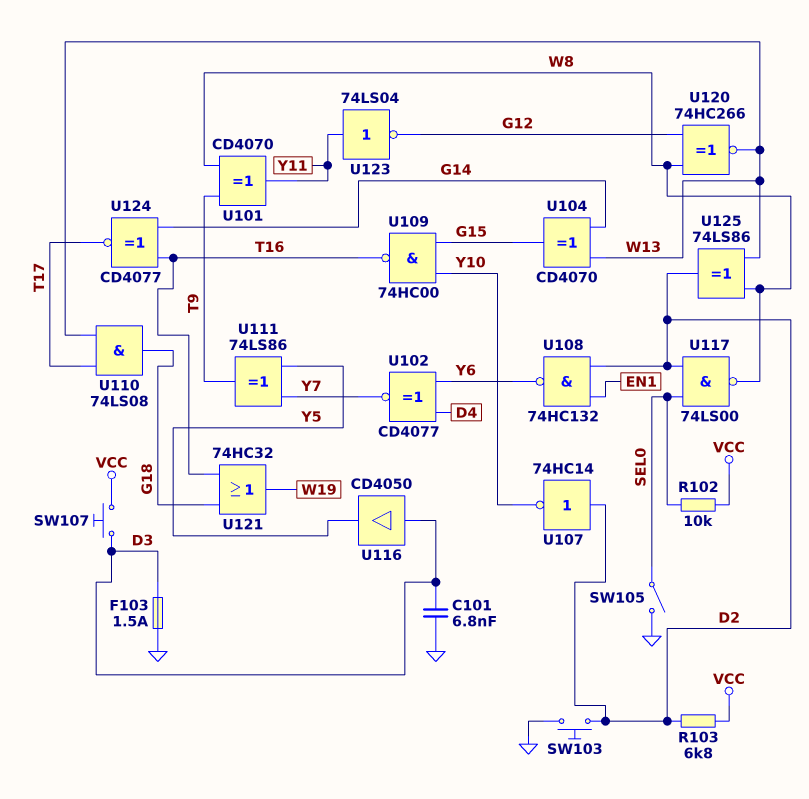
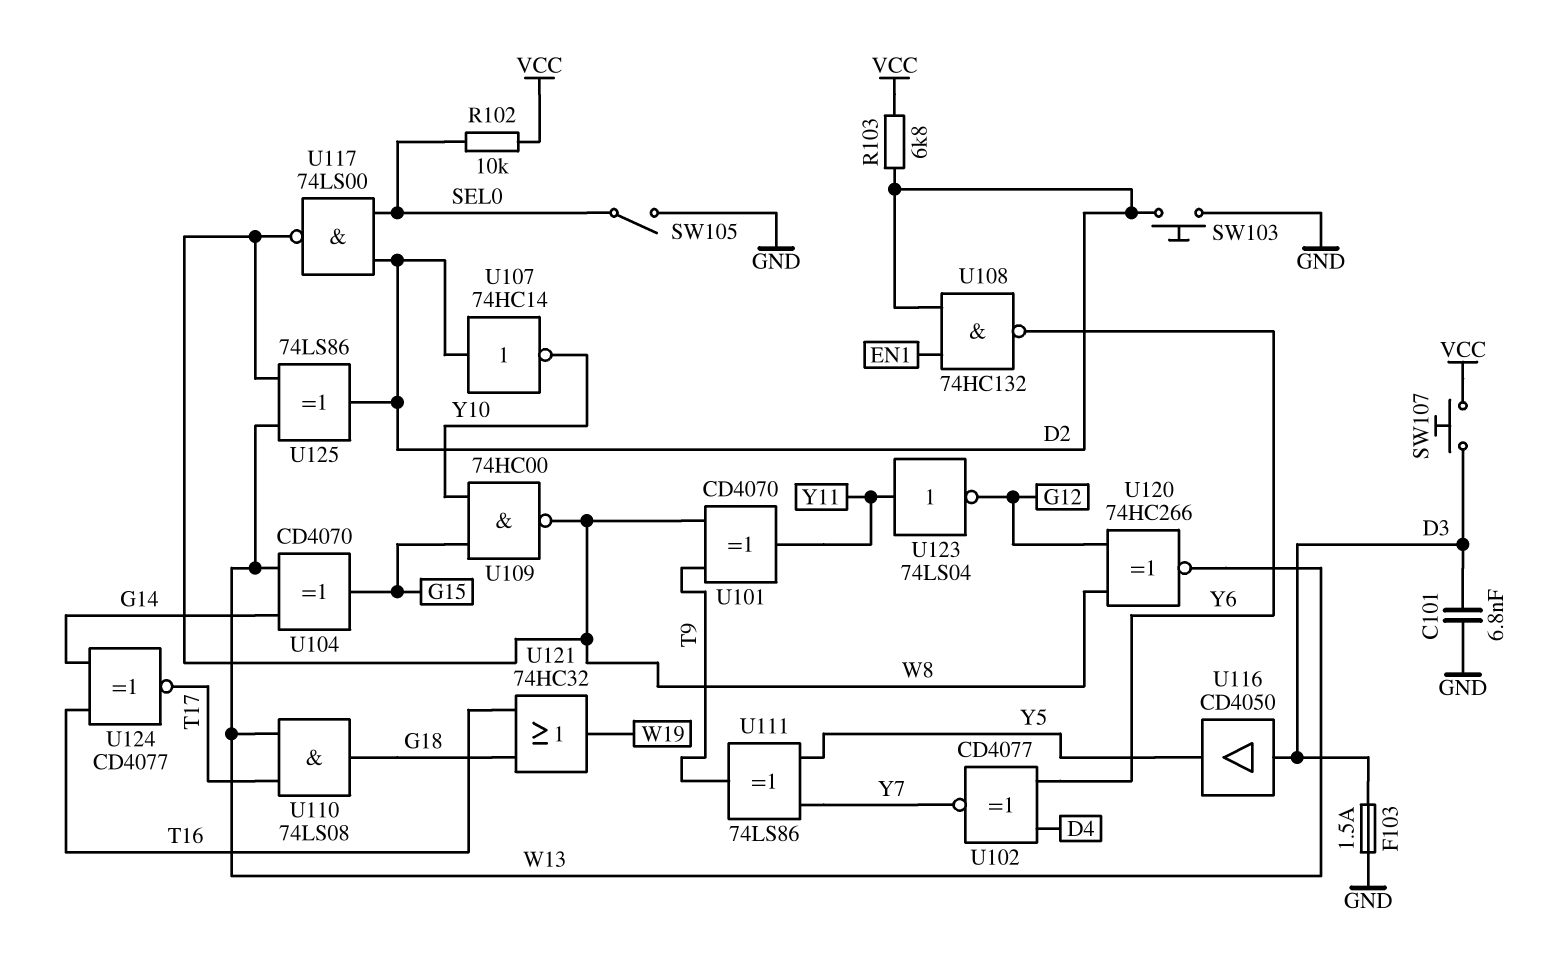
U109: NAND 74HC00 (in G15, in Y10, out T16) -> NAND 74HC00 (in G15, in Y10, out W8)

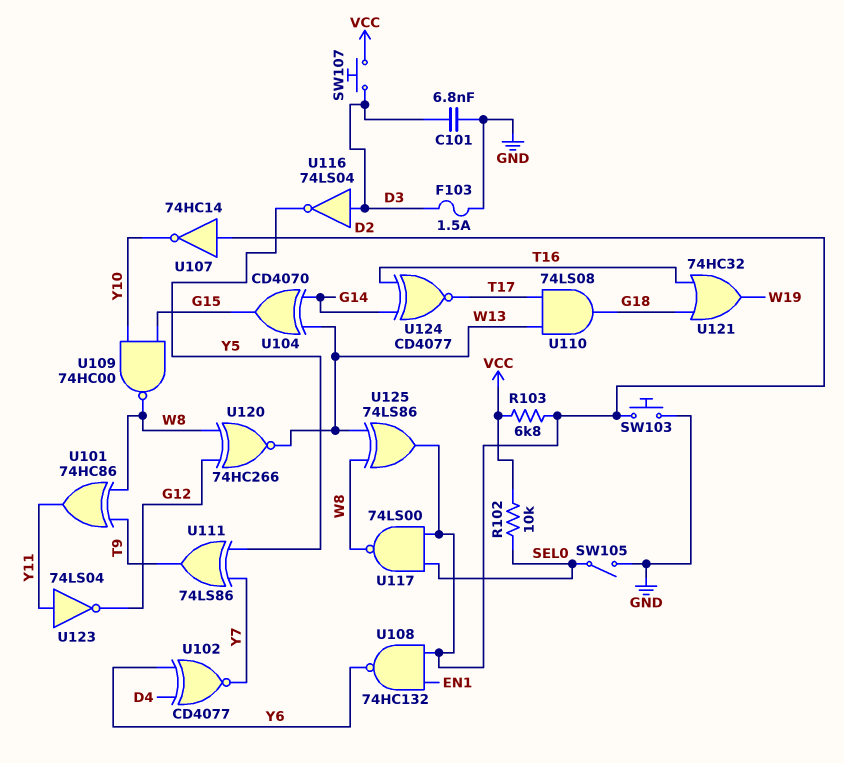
U101: XOR CD4070 (in T9, in W8, out Y11) -> XOR 74HC86 (in T9, in W8, out Y11)
U116: buffer CD4050 (in D3, out Y5) -> NOT 74LS04 (in D3, out Y5)

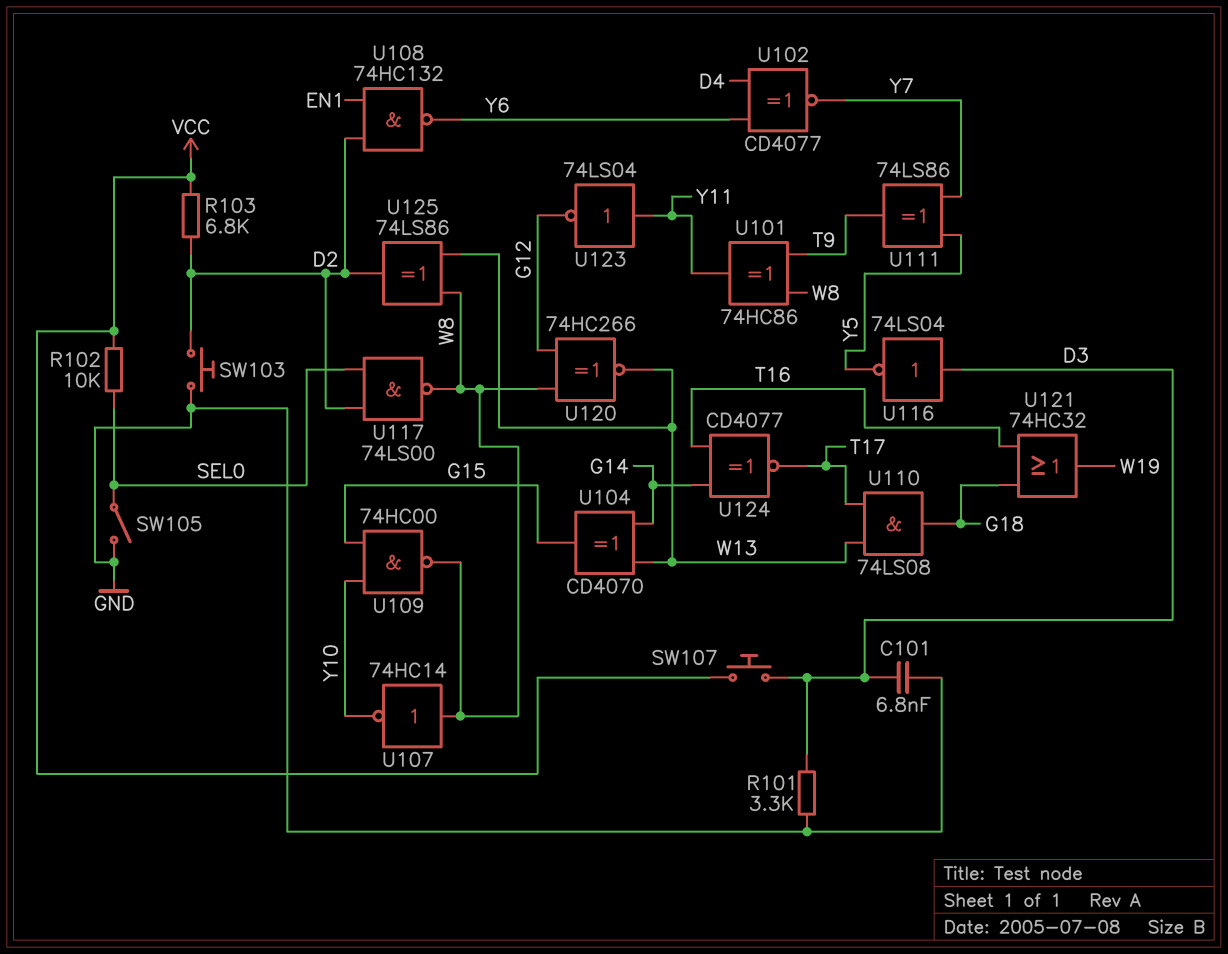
F103: 1.5A (D3, GND) -> none
R101: none -> 3.3k (D3, GND)
U107: NOT 74HC14 (in D2, out Y10) -> NOT 74HC14 (in W8, out Y10)

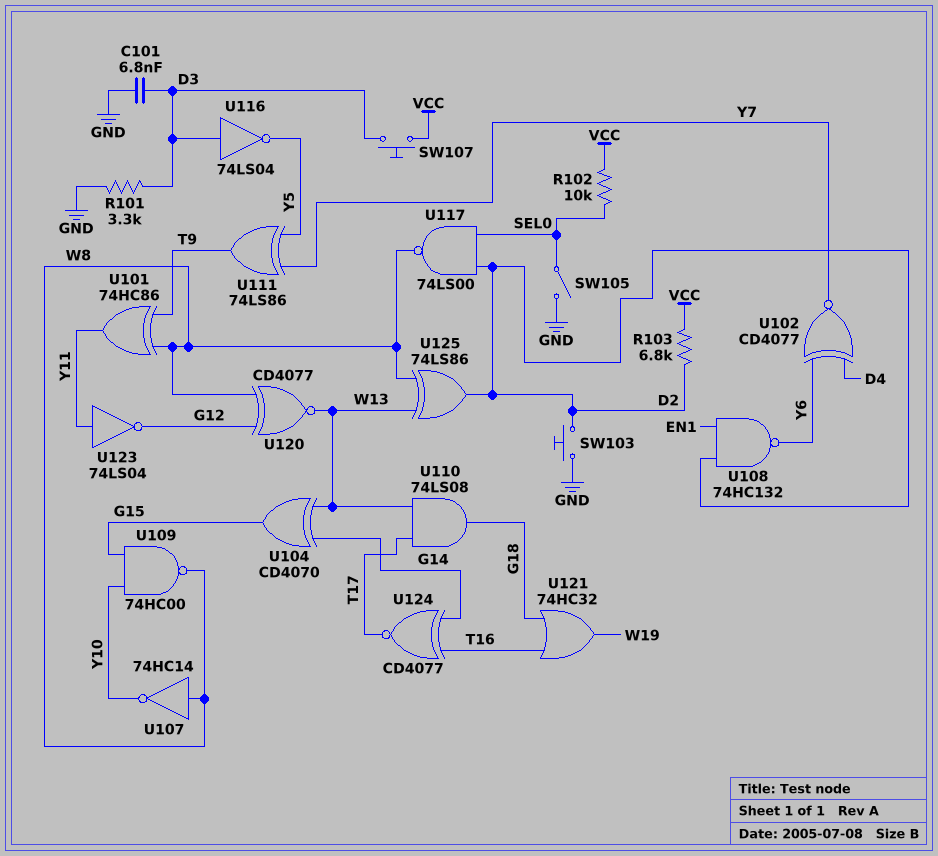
U120: XNOR 74HC266 (in G12, in W8, out W13) -> XNOR CD4077 (in G12, in W8, out W13)

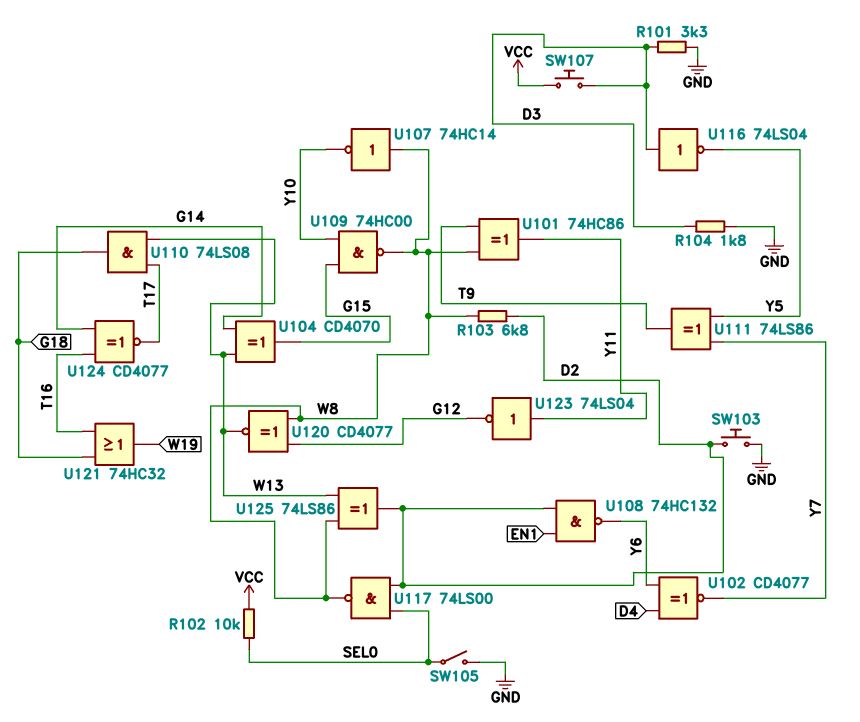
C101: 6.8nF (D3, GND) -> none
R103: 6.8k (D2, VCC) -> 6.8k (D2, W8)
R104: none -> 1.8k (D3, GND)

